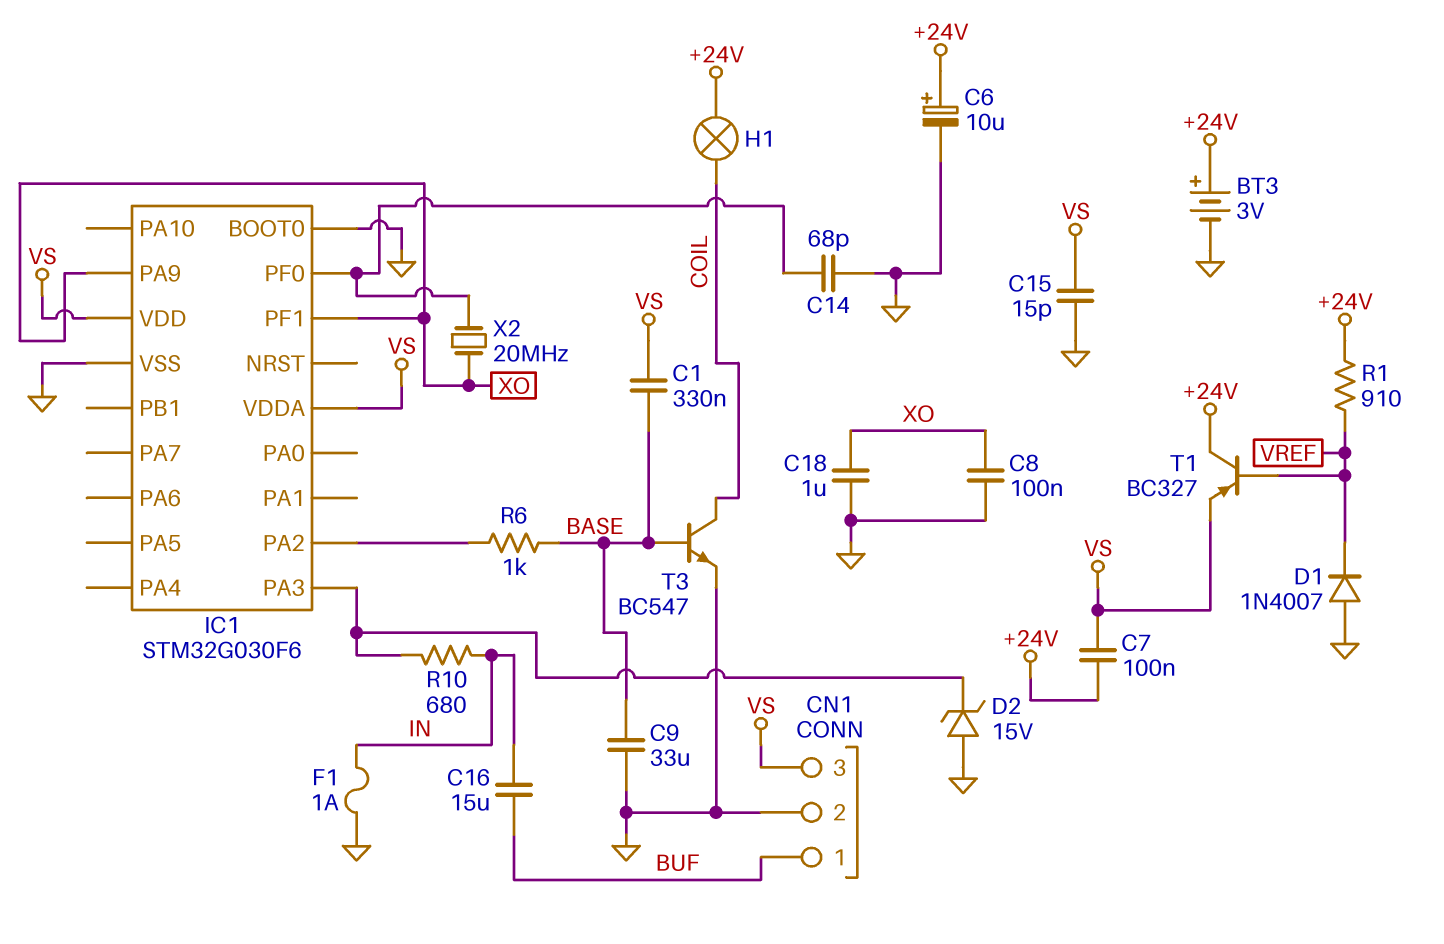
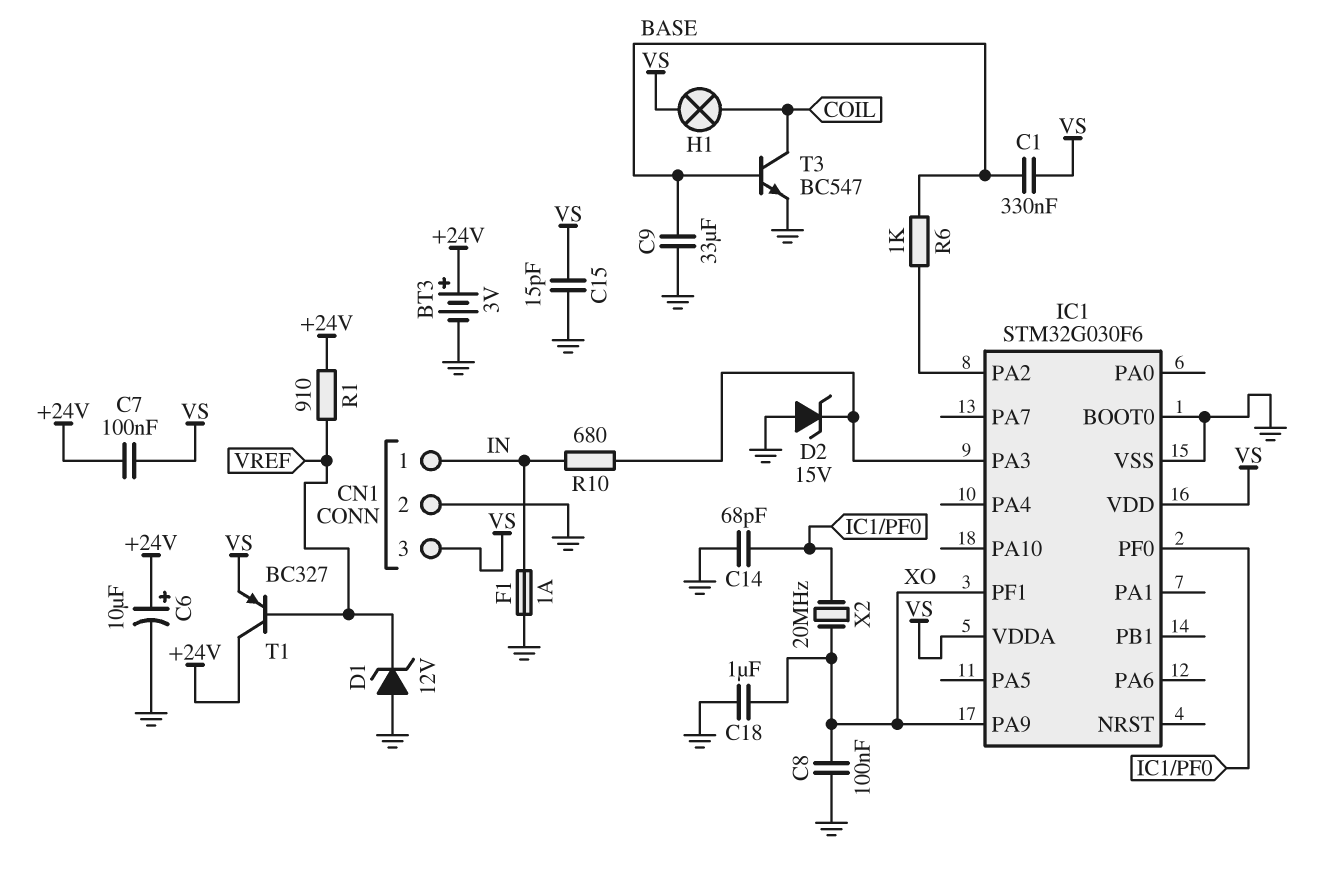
C16: 15uF (BUF, IN) -> none
CN1 pin 1: BUF -> IN
D1: diode 1N4007 (A GND, K VREF) -> zener 12V (A GND, K VREF)
H1: lamp (+24V, COIL) -> lamp (COIL, VS)

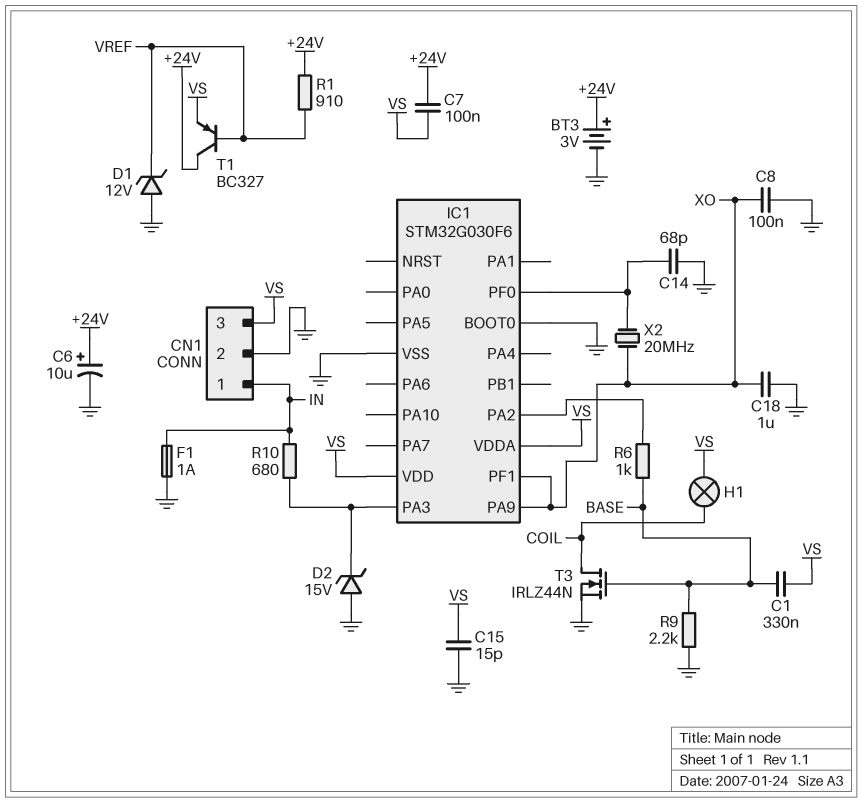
C9: 33uF (BASE, GND) -> none
R9: none -> 2.2k (BASE, GND)
T3: NPN BC547 (B BASE, C COIL, E GND) -> NMOS IRLZ44N (G BASE, D COIL, S GND)

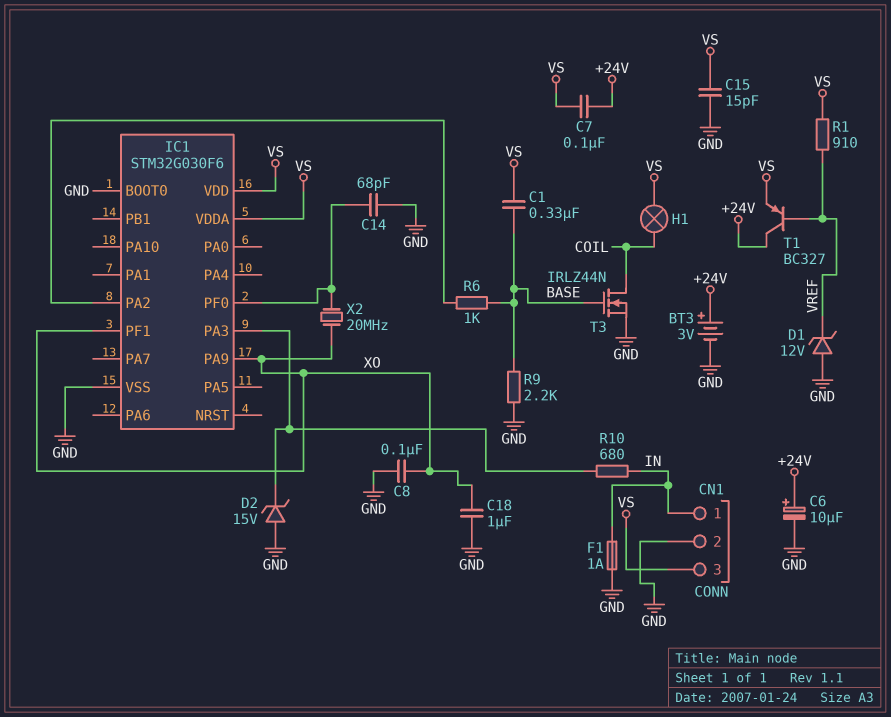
R1: 910 (+24V, VREF) -> 910 (VREF, VS)

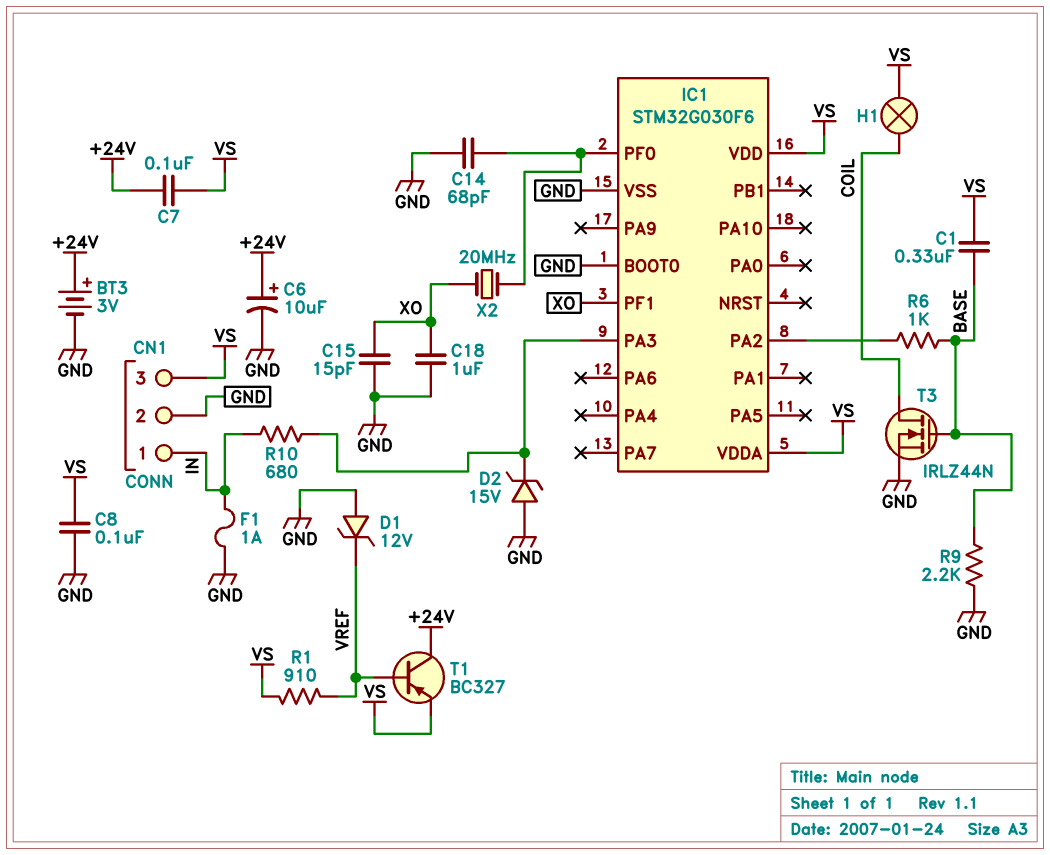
C8: 100nF (GND, XO) -> 100nF (GND, VS)
C15: 15pF (GND, VS) -> 15pF (GND, XO)
IC1 pin PA9: XO -> none

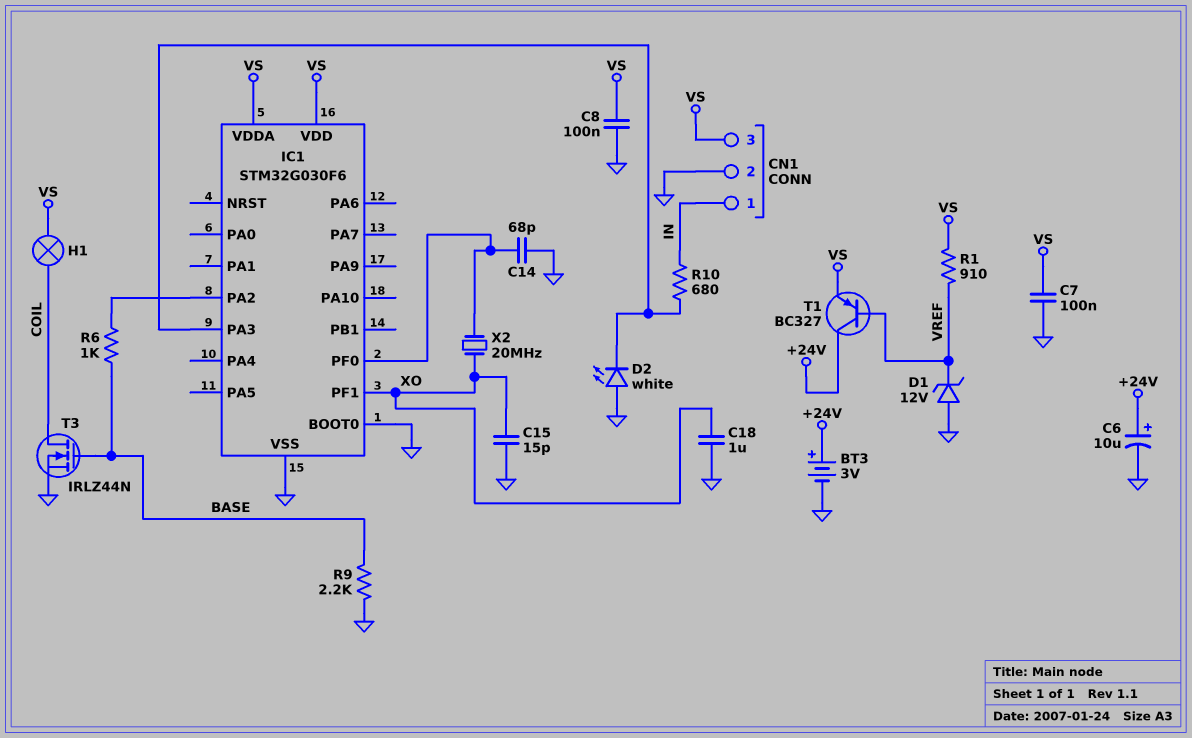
C1: 330nF (BASE, VS) -> none
C7: 100nF (+24V, VS) -> 100nF (GND, VS)
D2: zener 15V (A GND, K IC1/PA3) -> LED white (A GND, K IC1/PA3)
F1: 1A (GND, IN) -> none

